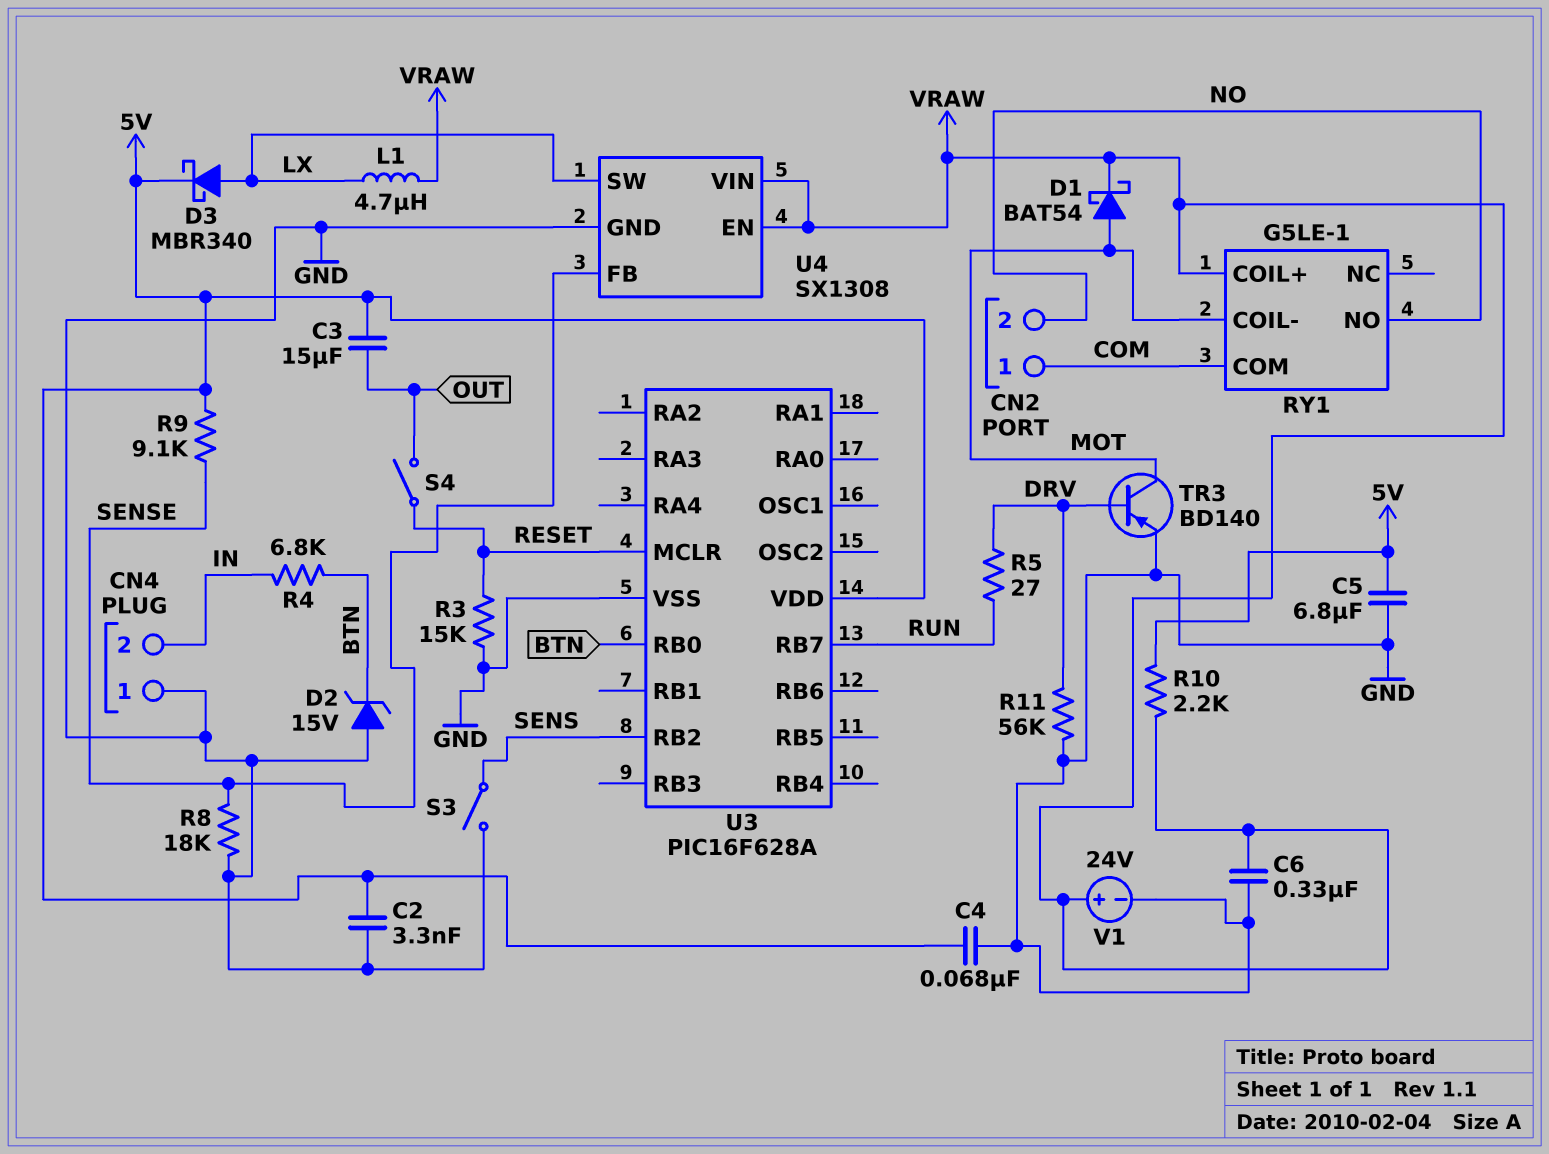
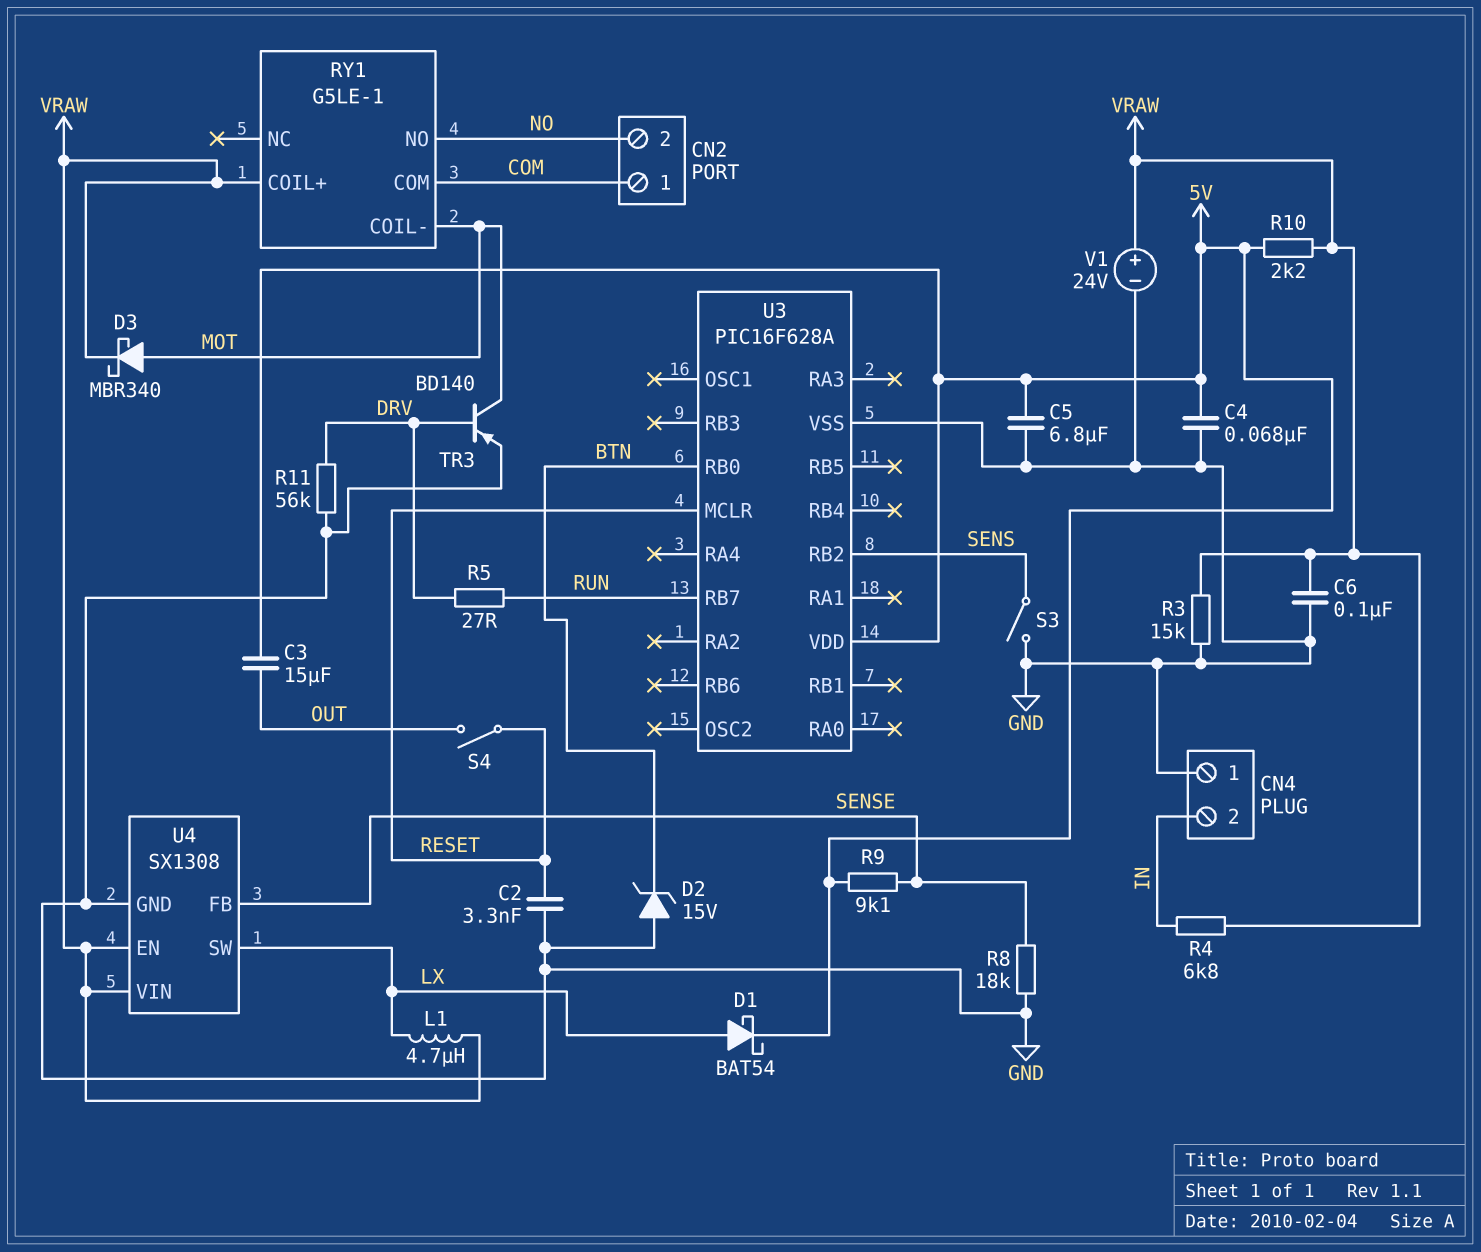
C2: 3.3nF (5V, GND) -> 3.3nF (GND, RESET)
C6: 330nF (GND, VRAW) -> 100nF (GND, VRAW)
D1: schottky BAT54 (A MOT, K VRAW) -> schottky BAT54 (A LX, K 5V)
D3: schottky MBR340 (A LX, K 5V) -> schottky MBR340 (A MOT, K VRAW)
R3: 15k (GND, RESET) -> 15k (GND, VRAW)
R4: 6.8k (BTN, IN) -> 6.8k (IN, VRAW)

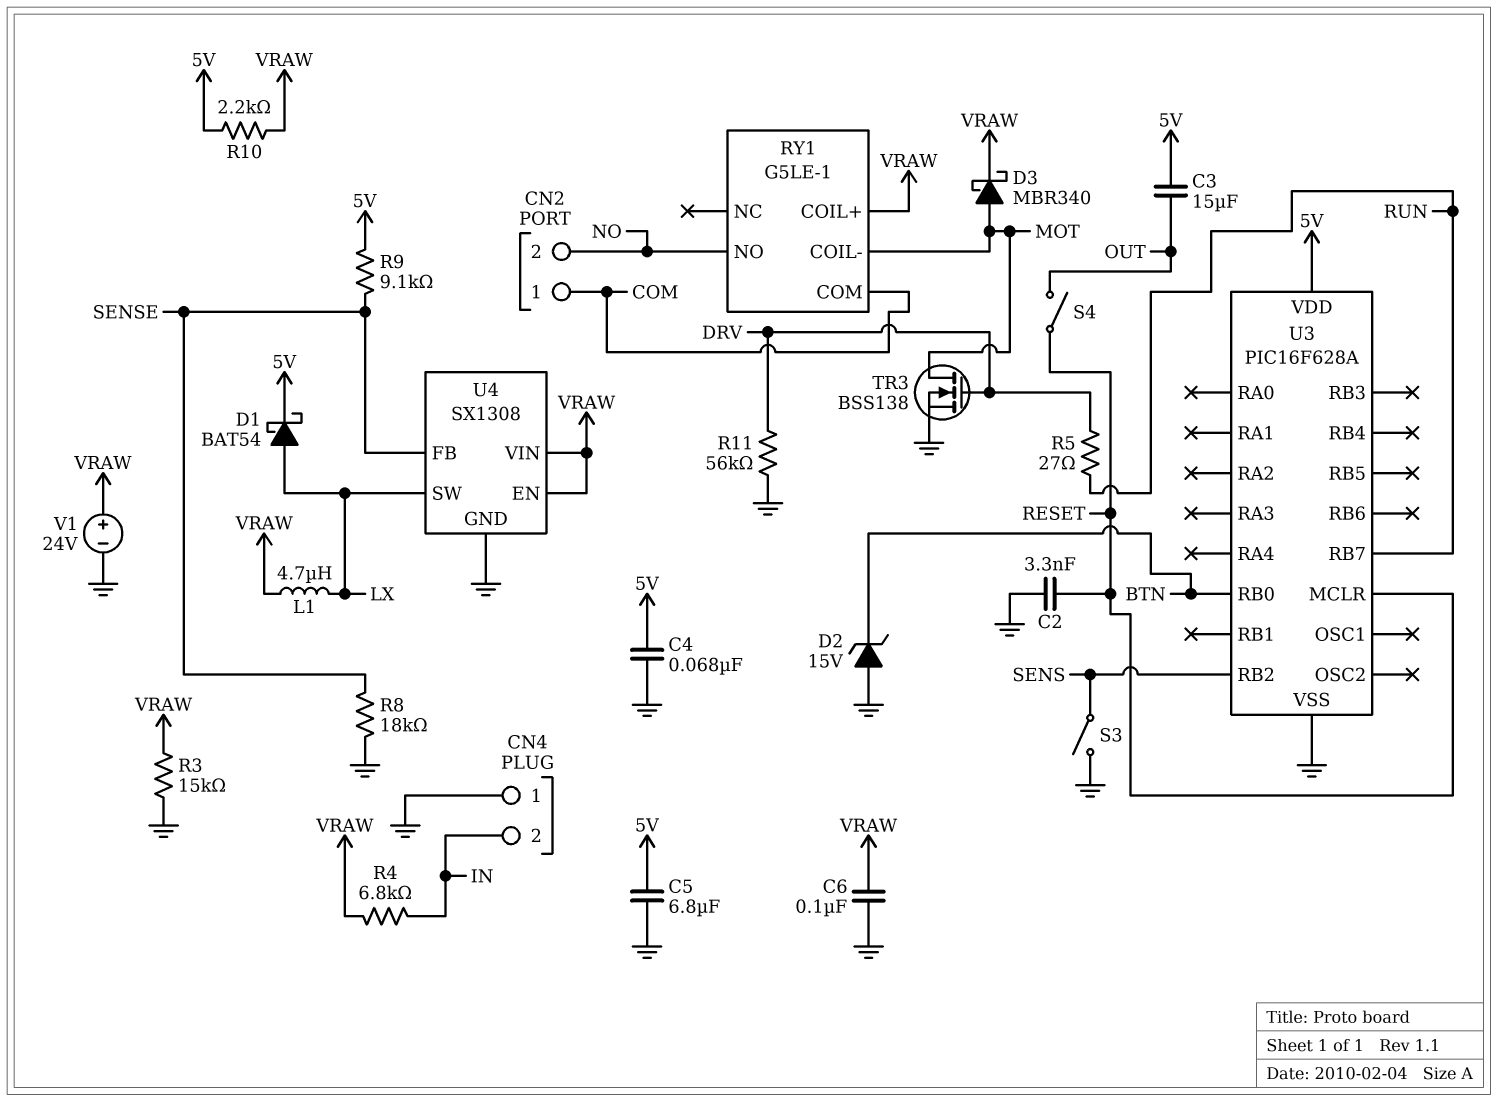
TR3: PNP BD140 (B DRV, C MOT, E GND) -> NMOS BSS138 (G DRV, D MOT, S GND)

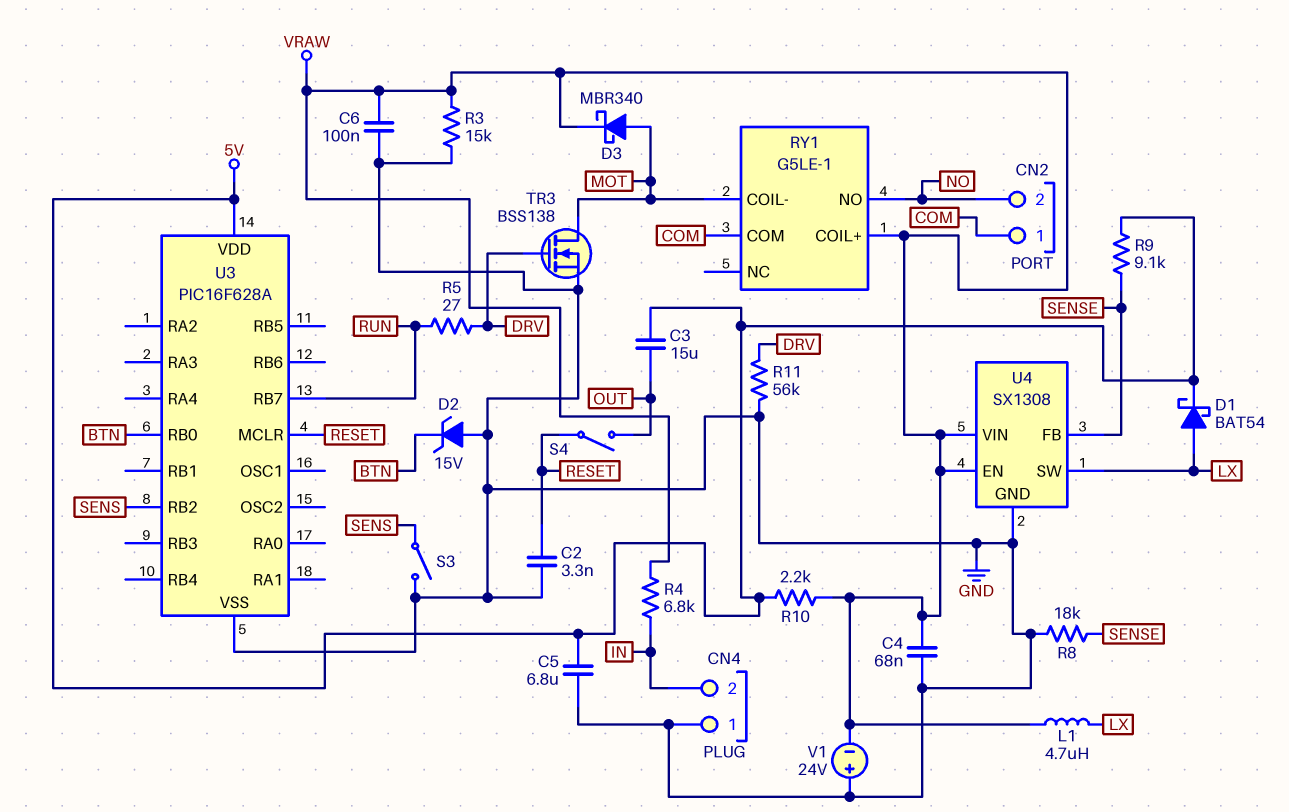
C4: 68nF (5V, GND) -> 68nF (GND, VRAW)
V1: 24V (plus VRAW, minus GND) -> 24V (plus GND, minus VRAW)

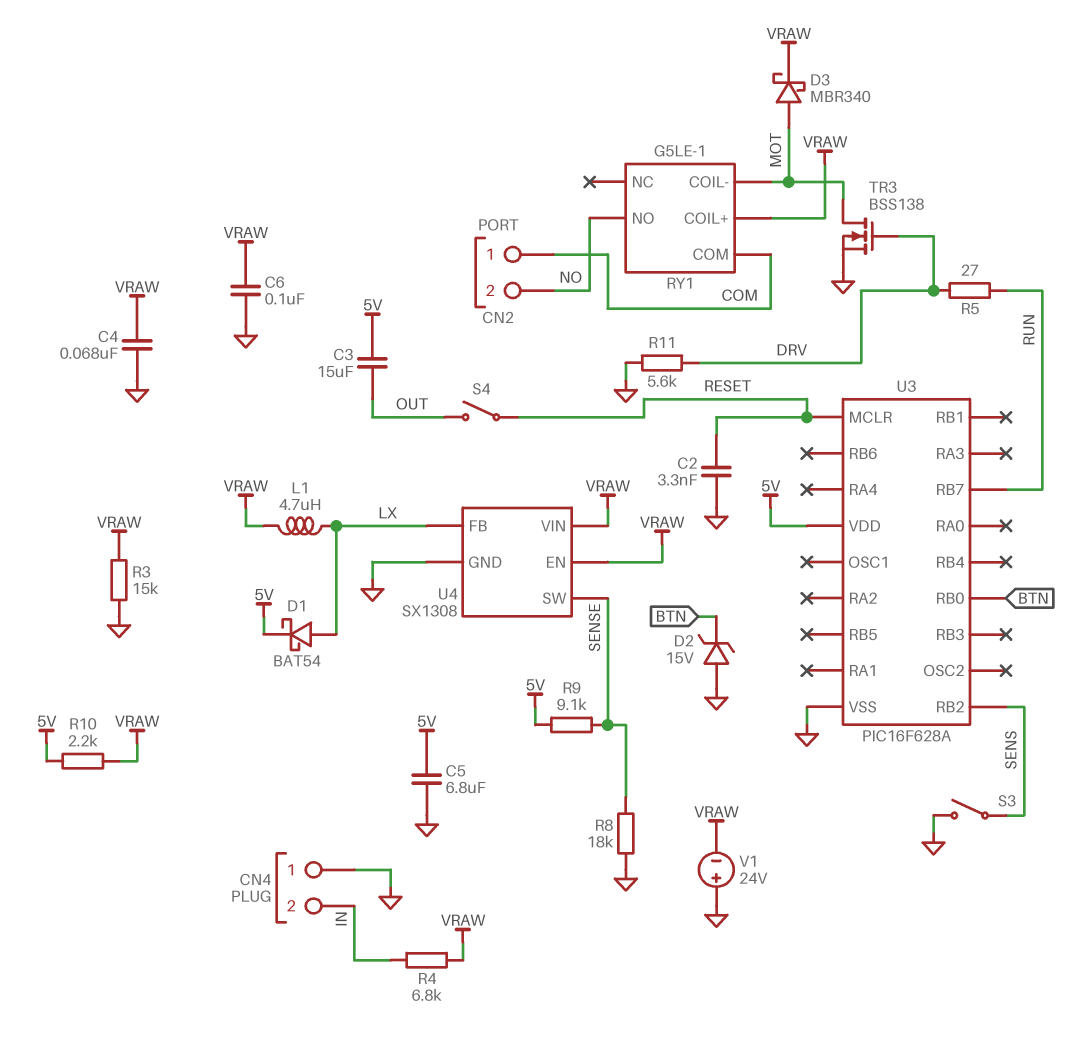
R11: 56k (DRV, GND) -> 5.6k (DRV, GND)
U4 pin FB: SENSE -> LX
U4 pin SW: LX -> SENSE

